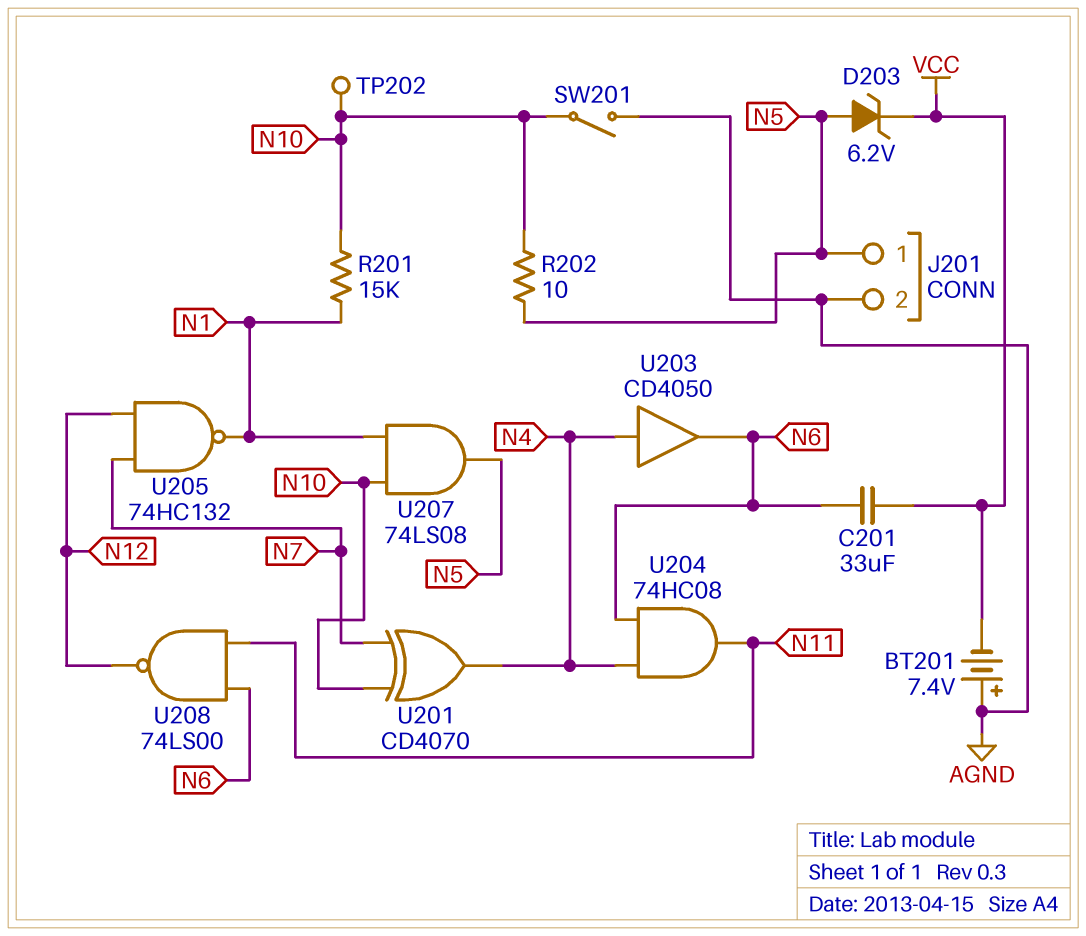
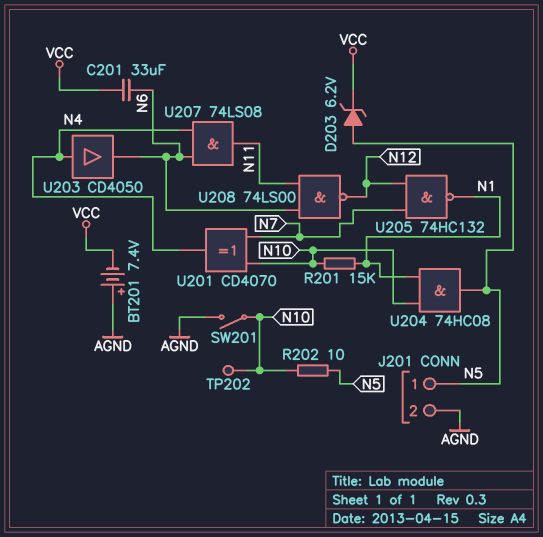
U204: AND 74HC08 (in N4, in N6, out N11) -> AND 74HC08 (in N1, in N10, out N5)
U207: AND 74LS08 (in N1, in N10, out N5) -> AND 74LS08 (in N4, in N6, out N11)

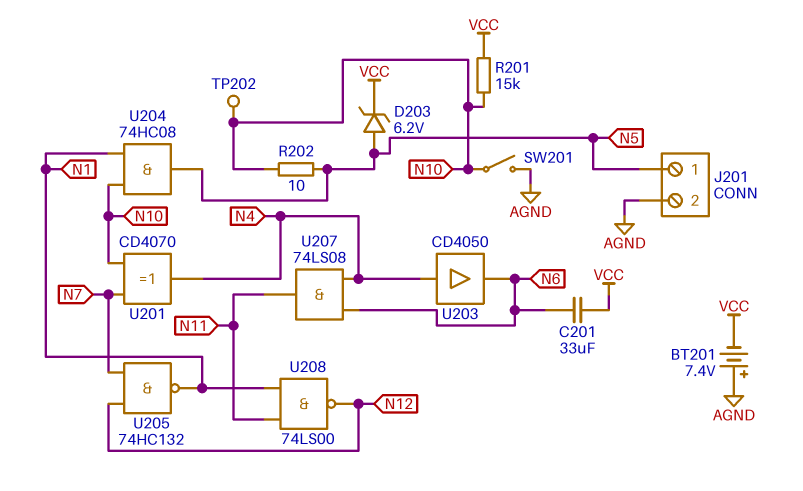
R201: 15k (N1, N10) -> 15k (N10, VCC)
U208: NAND 74LS00 (in N6, in N11, out N12) -> NAND 74LS00 (in N1, in N11, out N12)

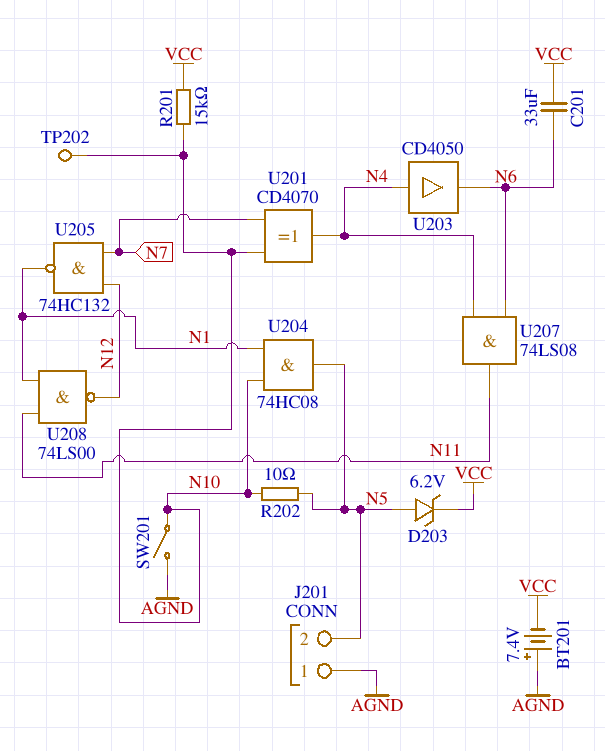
J201 pin 1: N5 -> AGND
J201 pin 2: AGND -> N5

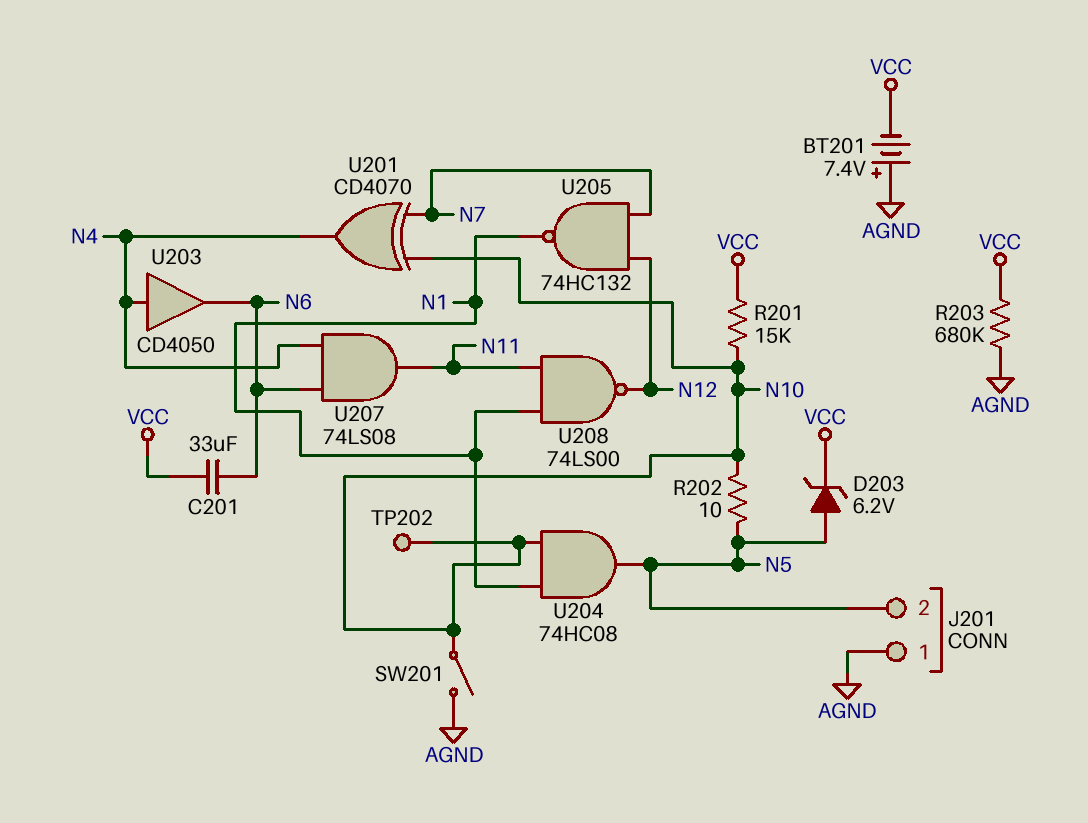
R203: none -> 680k (AGND, VCC)

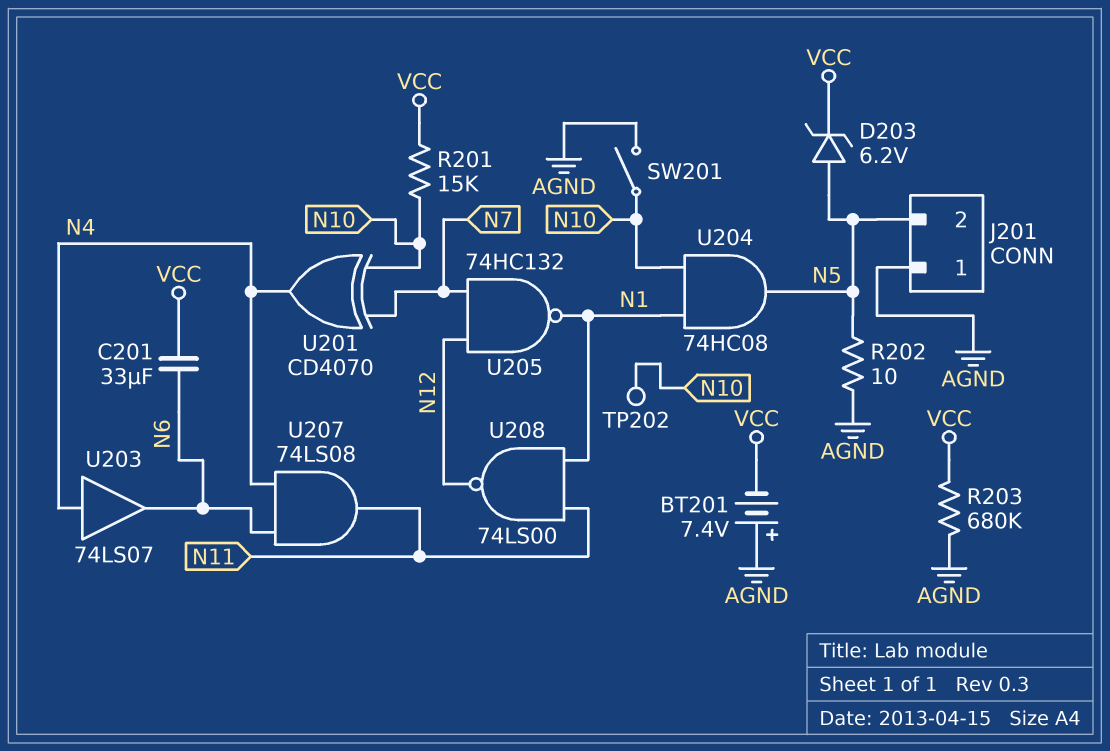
R202: 10 (N5, N10) -> 10 (AGND, N5)
U203: buffer CD4050 (in N4, out N6) -> buffer 74LS07 (in N4, out N6)

